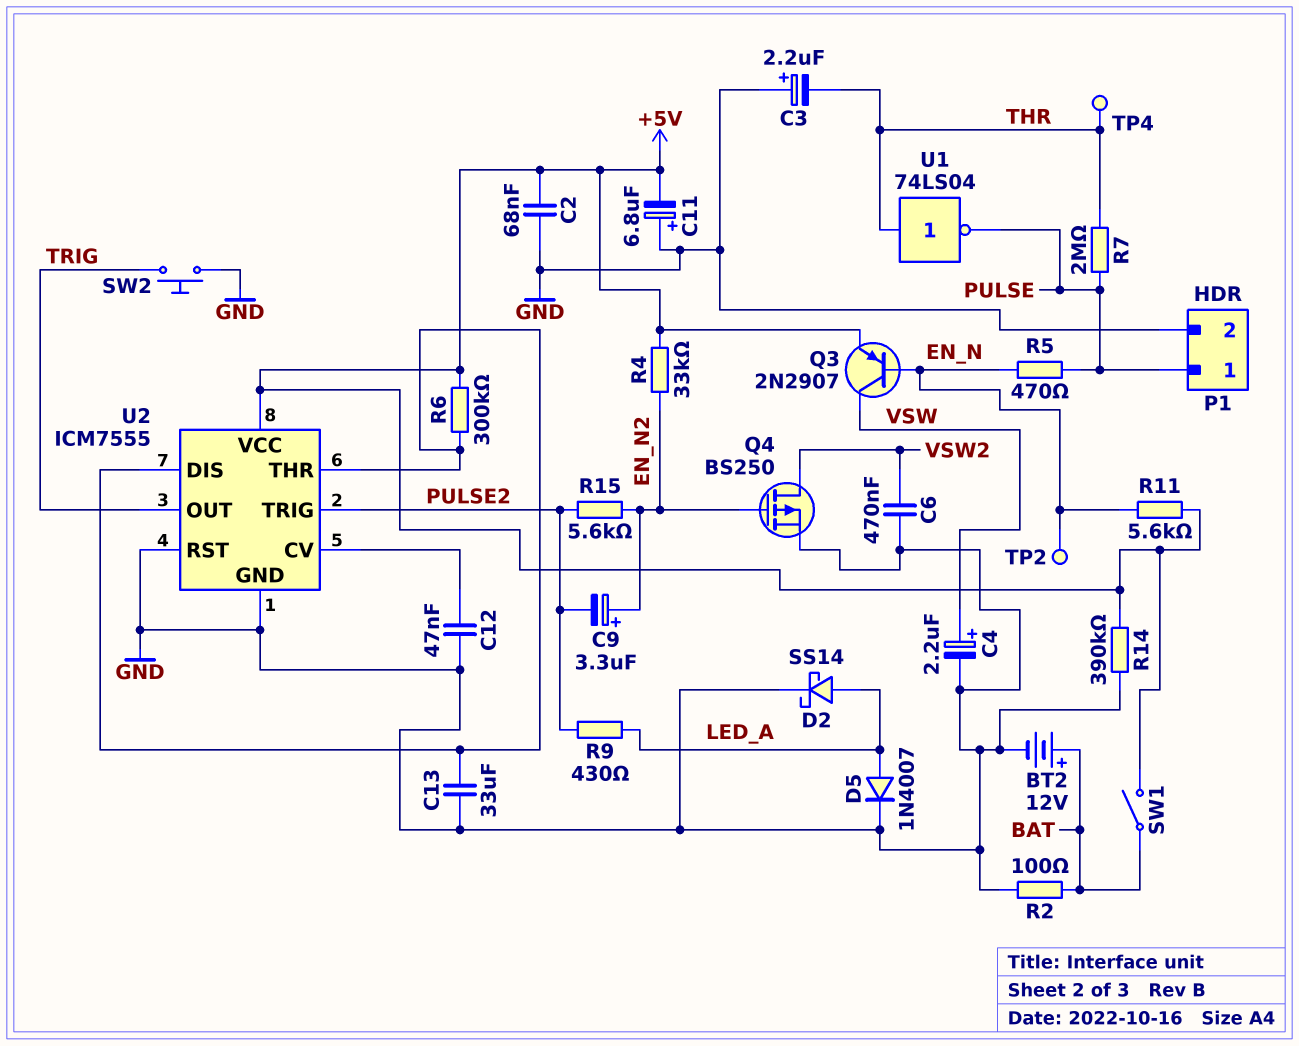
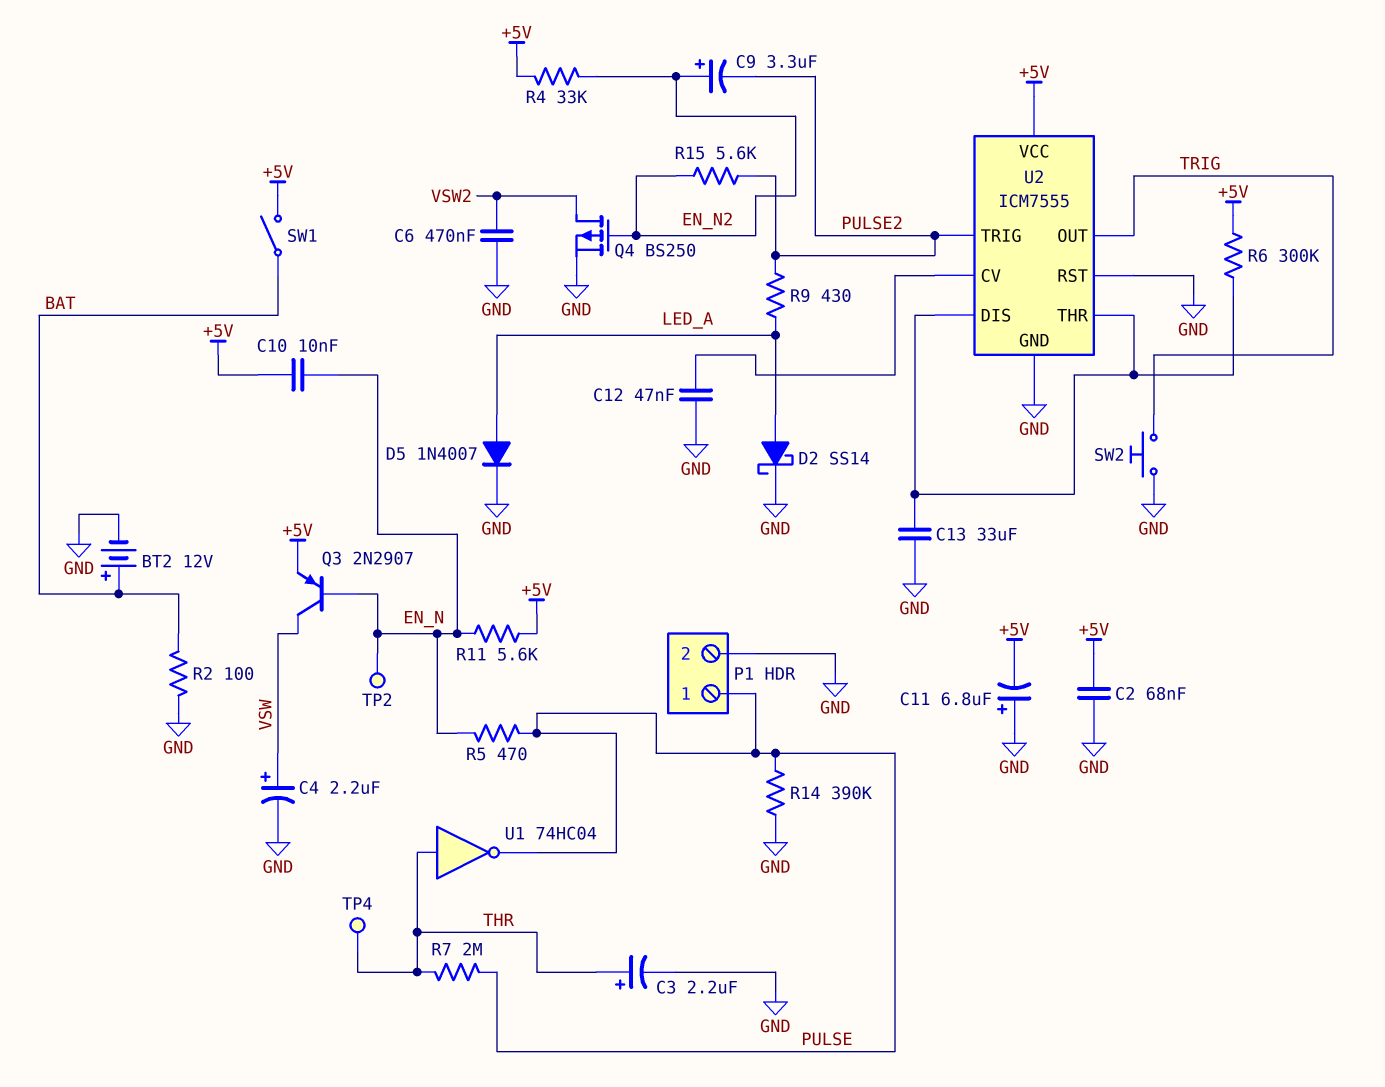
C3: 2.2uF (plus GND, minus THR) -> 2.2uF (plus THR, minus GND)
C10: none -> 10nF (+5V, EN_N)
R14: 390k (+5V, GND) -> 390k (GND, PULSE)
U1: NOT 74LS04 (in THR, out PULSE) -> NOT 74HC04 (in THR, out PULSE)

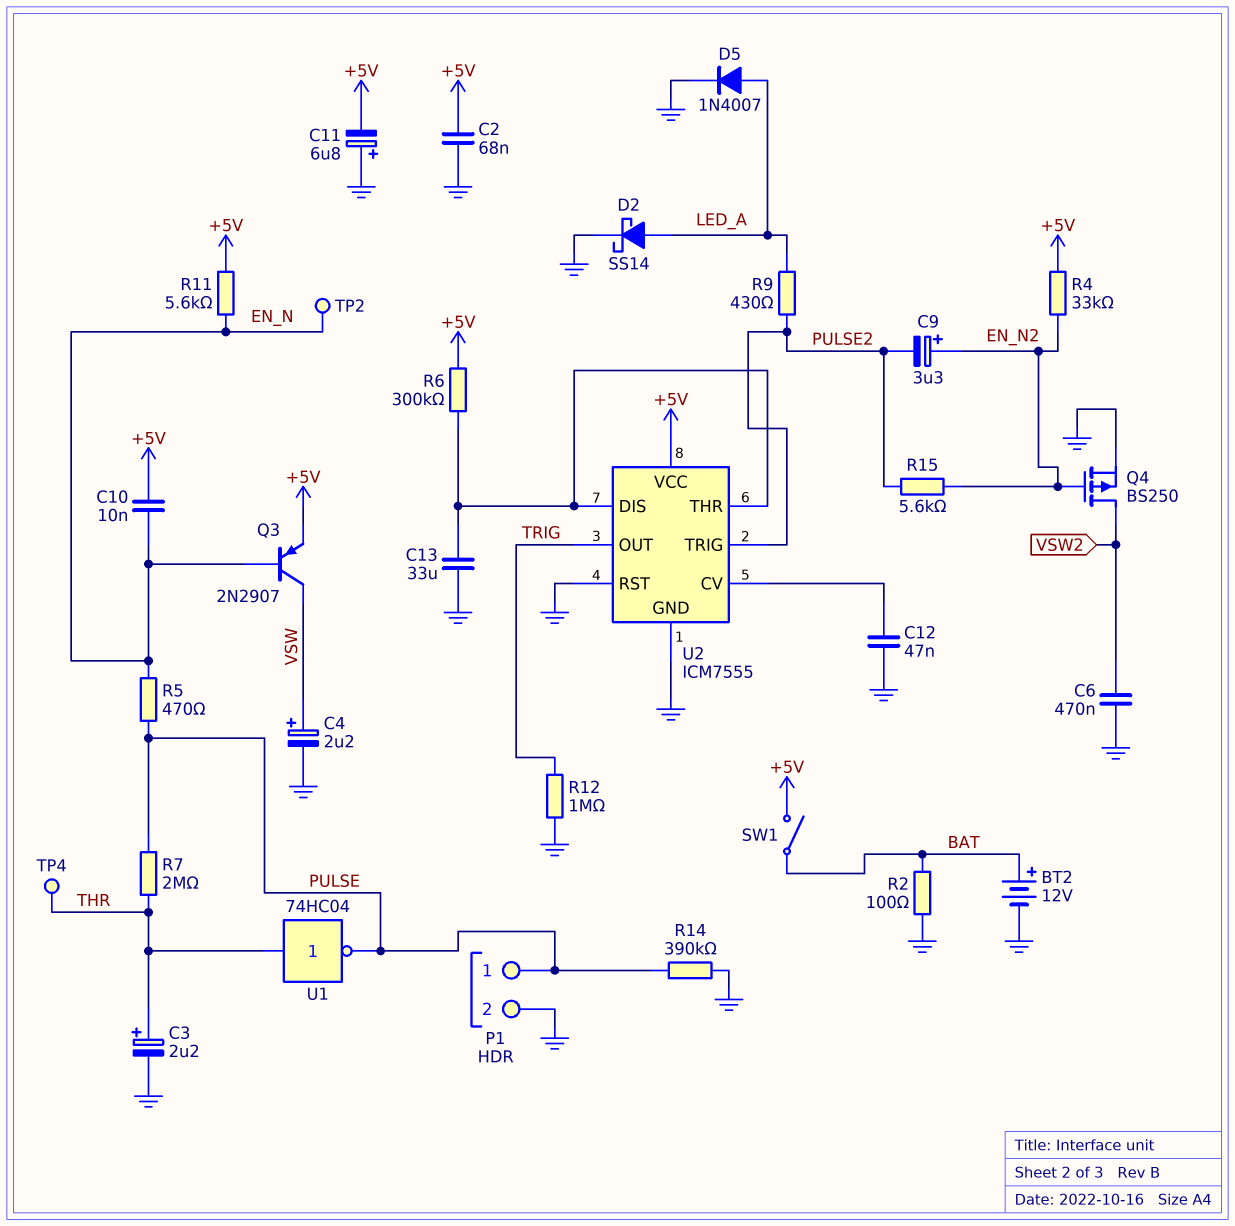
R12: none -> 1M (GND, TRIG)
SW2: button (GND, TRIG) -> none

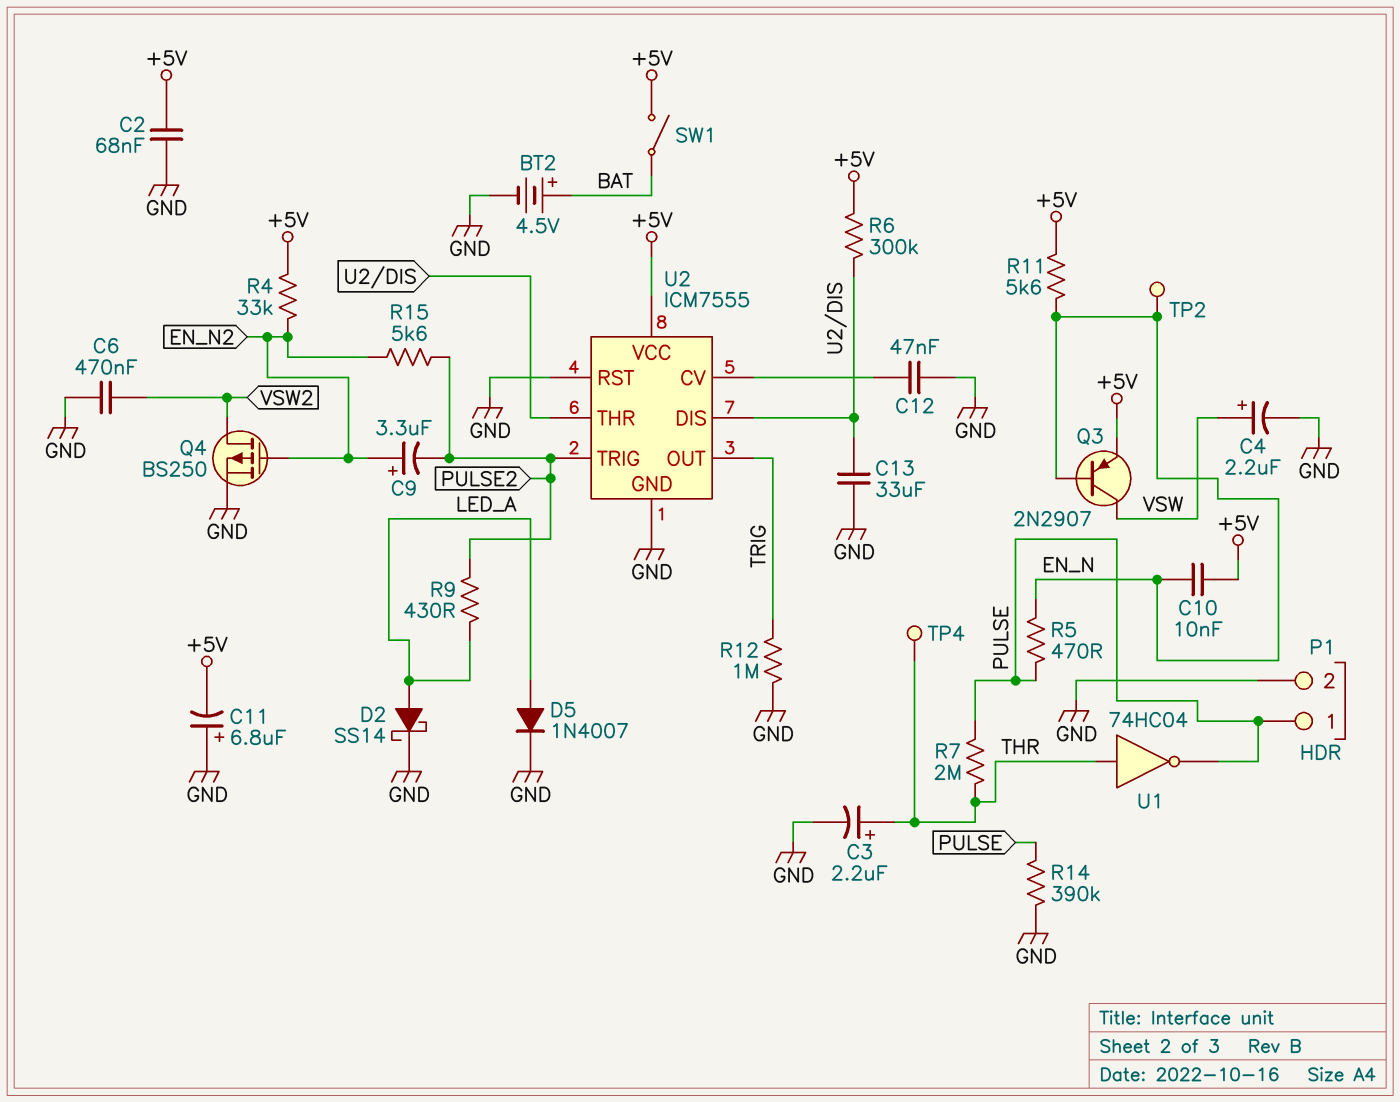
BT2: 12V (plus BAT, minus GND) -> 4.5V (plus BAT, minus GND)
R2: 100 (BAT, GND) -> none

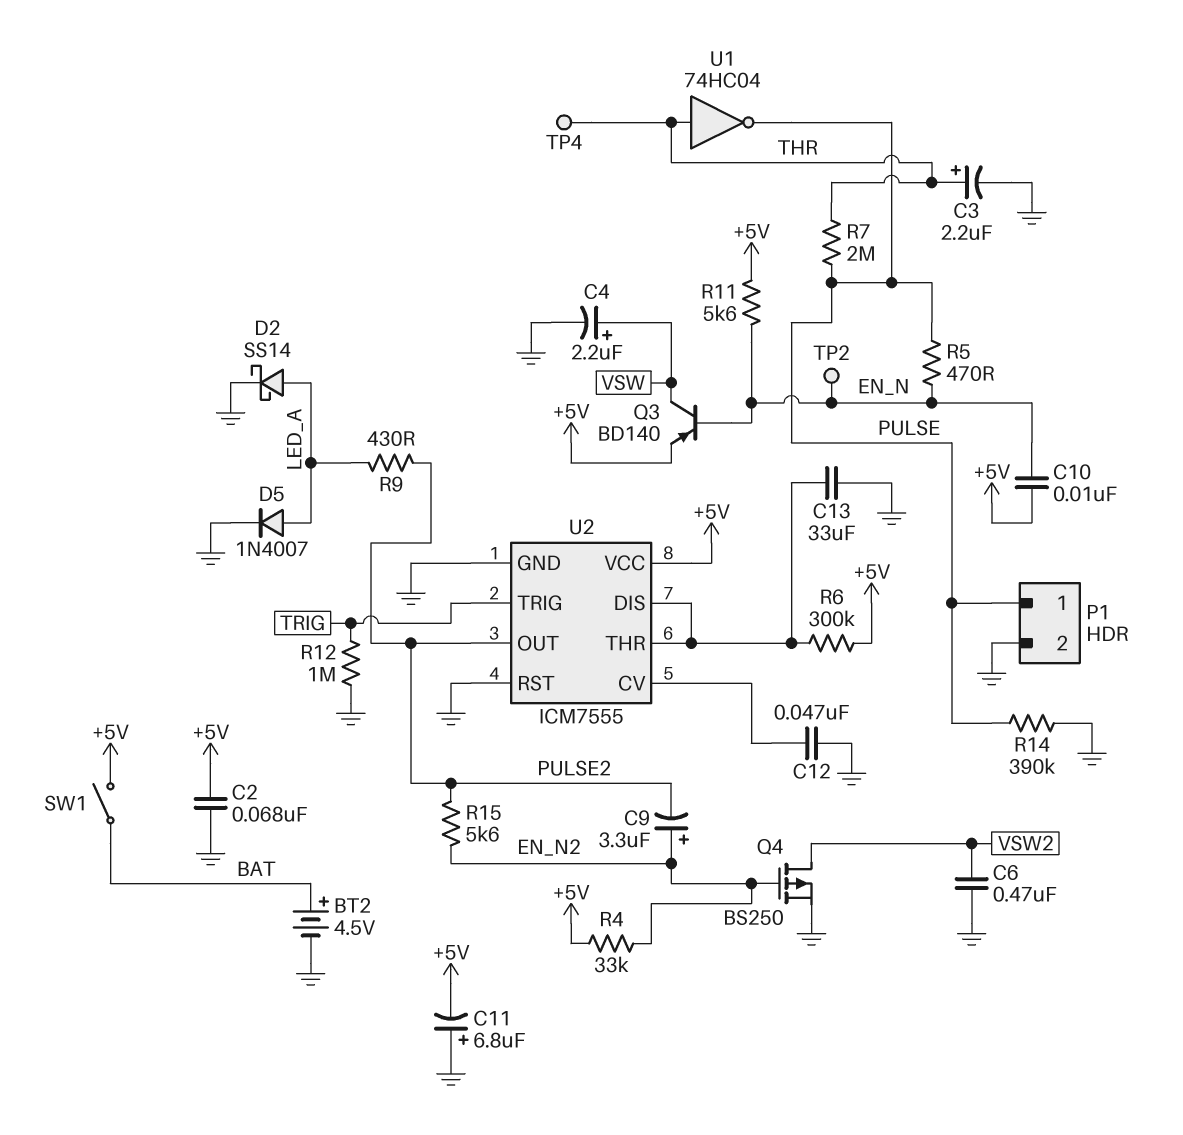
Q3: PNP 2N2907 (B EN_N, C VSW, E +5V) -> PNP BD140 (B EN_N, C VSW, E +5V)
U2 pin OUT: TRIG -> PULSE2
U2 pin TRIG: PULSE2 -> TRIG

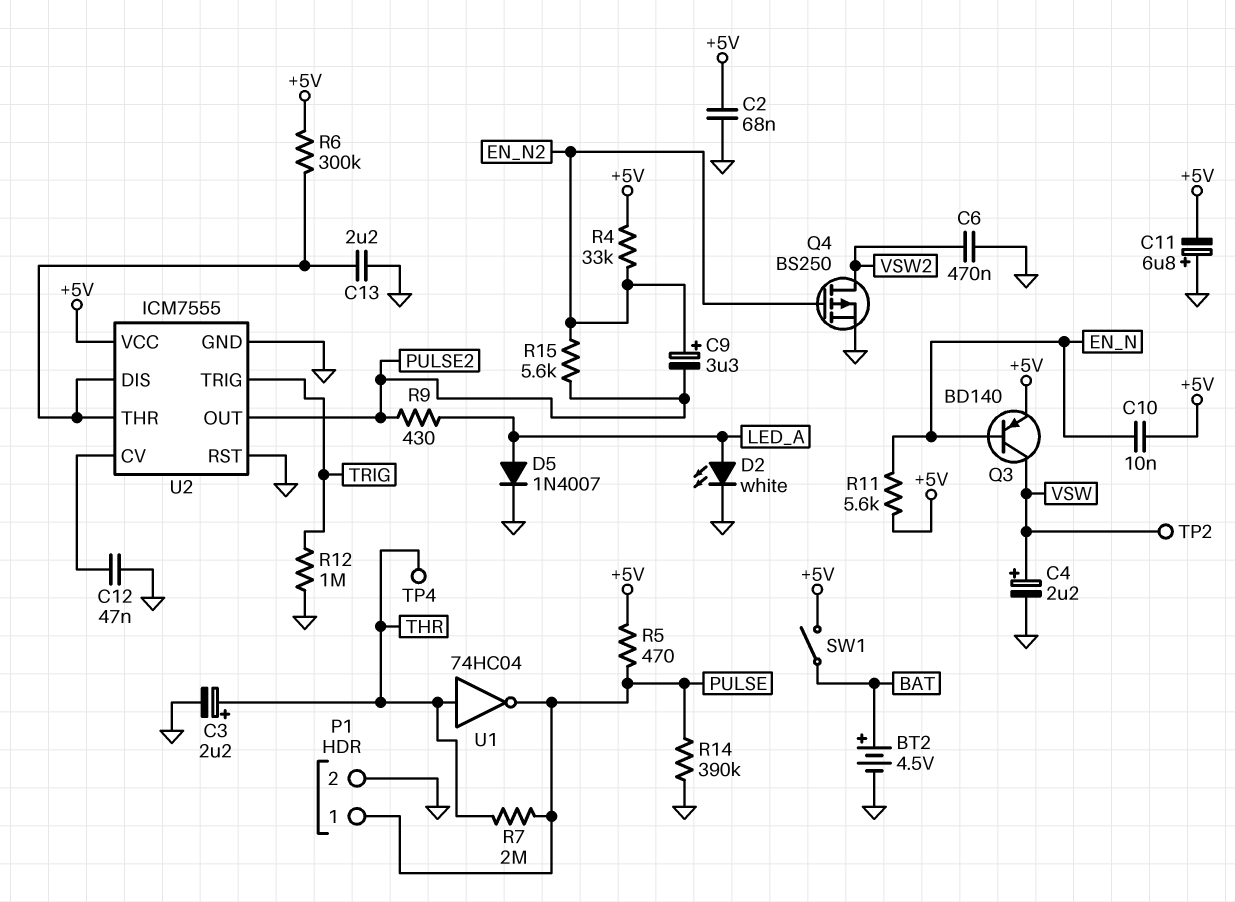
C13: 33uF (GND, U2/DIS) -> 2.2uF (GND, U2/DIS)
D2: schottky SS14 (A LED_A, K GND) -> LED white (A LED_A, K GND)
R5: 470 (EN_N, PULSE) -> 470 (+5V, PULSE)
TP2: test point (EN_N) -> test point (VSW)

